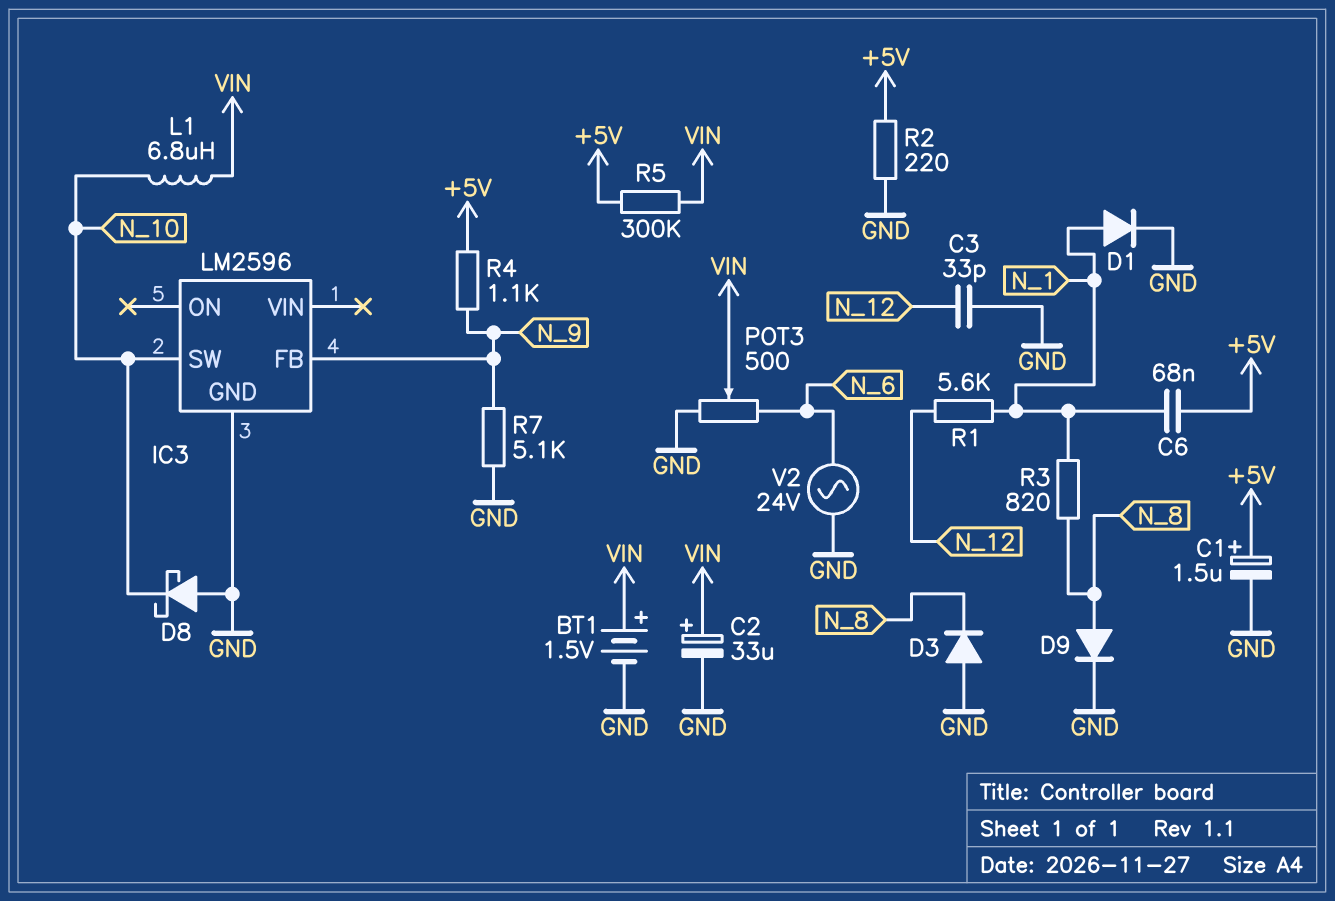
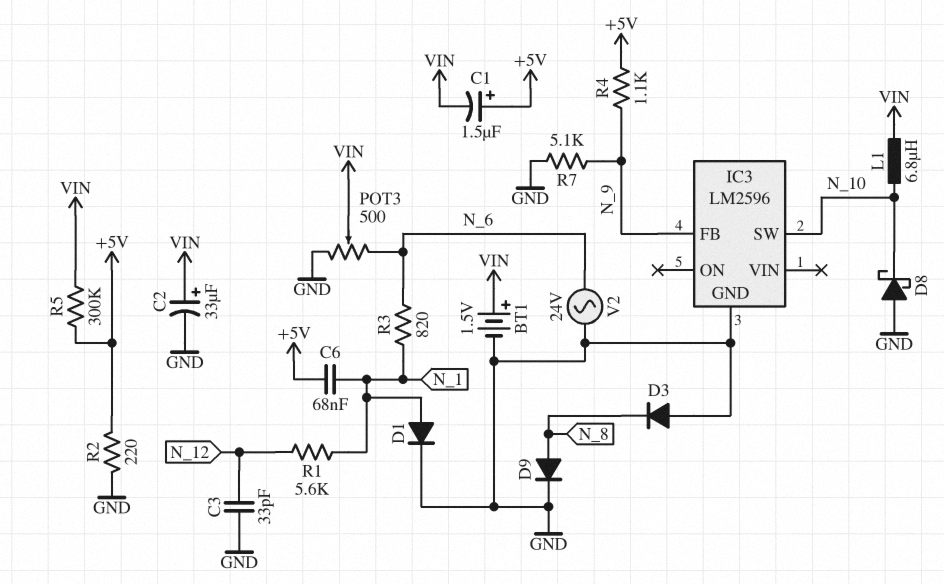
C1: 1.5uF (plus +5V, minus GND) -> 1.5uF (plus +5V, minus VIN)
R3: 820 (N_1, N_8) -> 820 (N_1, N_6)

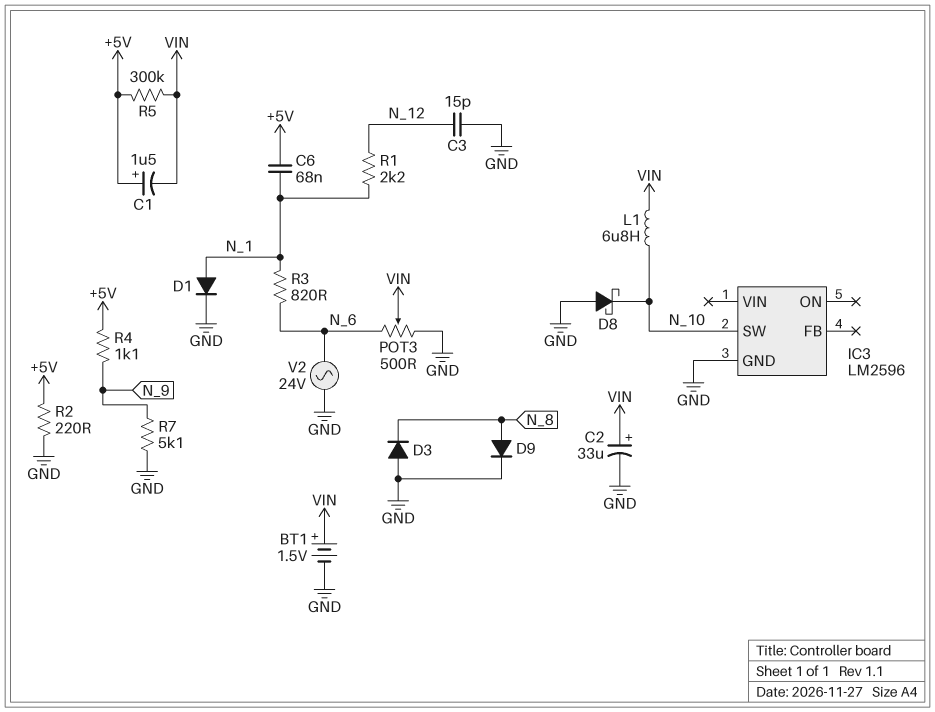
C3: 33pF (GND, N_12) -> 15pF (GND, N_12)
IC3 pin FB: N_9 -> none
R1: 5.6k (N_1, N_12) -> 2.2k (N_1, N_12)

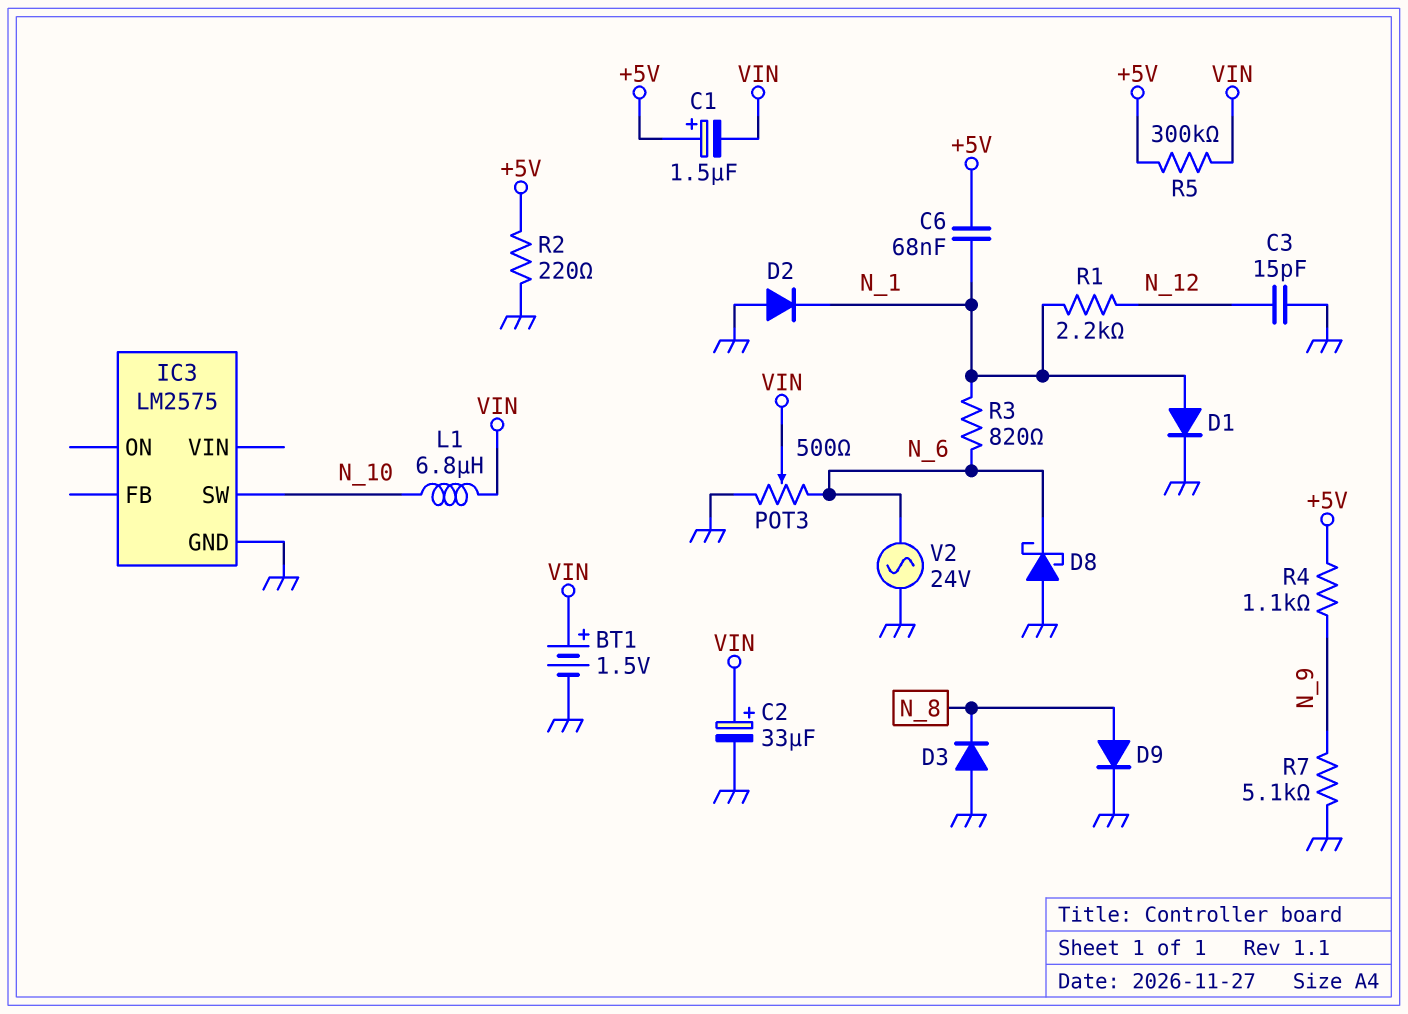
D2: none -> diode (A GND, K N_1)
D8: schottky (A GND, K N_10) -> schottky (A GND, K N_6)
IC3: LM2596 -> LM2575

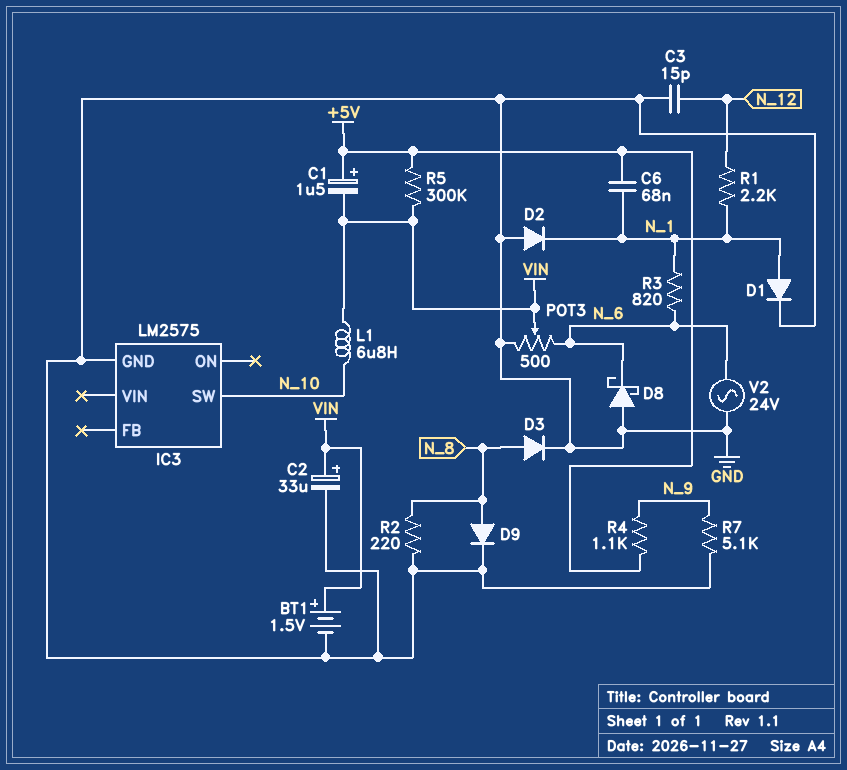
D3: diode (A GND, K N_8) -> diode (A N_8, K GND)
R2: 220 (+5V, GND) -> 220 (GND, N_8)

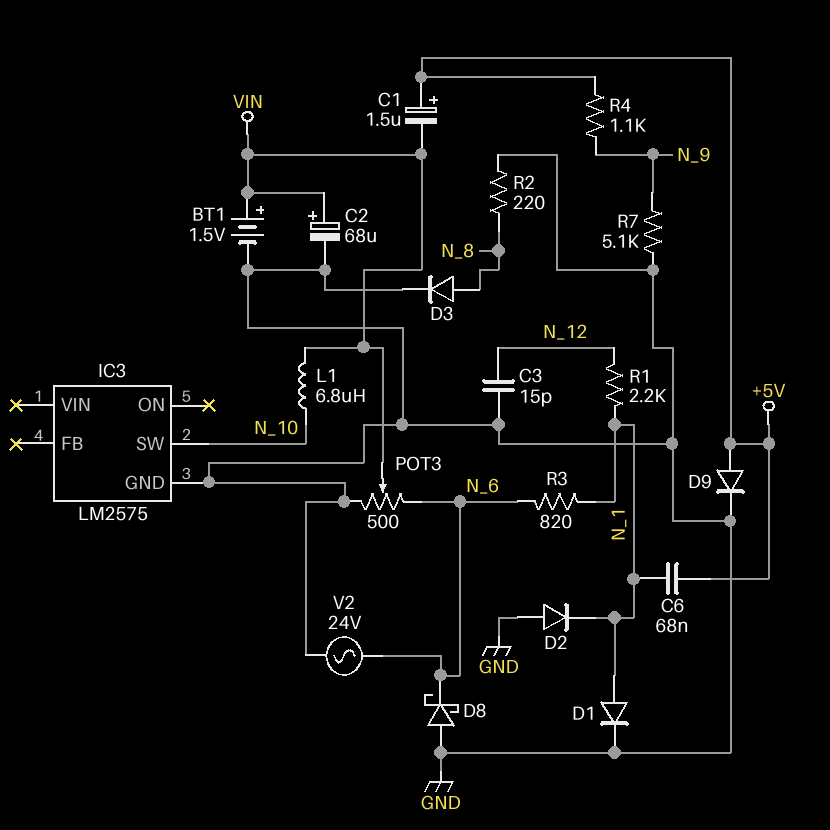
C2: 33uF (plus VIN, minus GND) -> 68uF (plus VIN, minus GND)
D9: diode (A N_8, K GND) -> diode (A +5V, K GND)
R5: 300k (+5V, VIN) -> none

